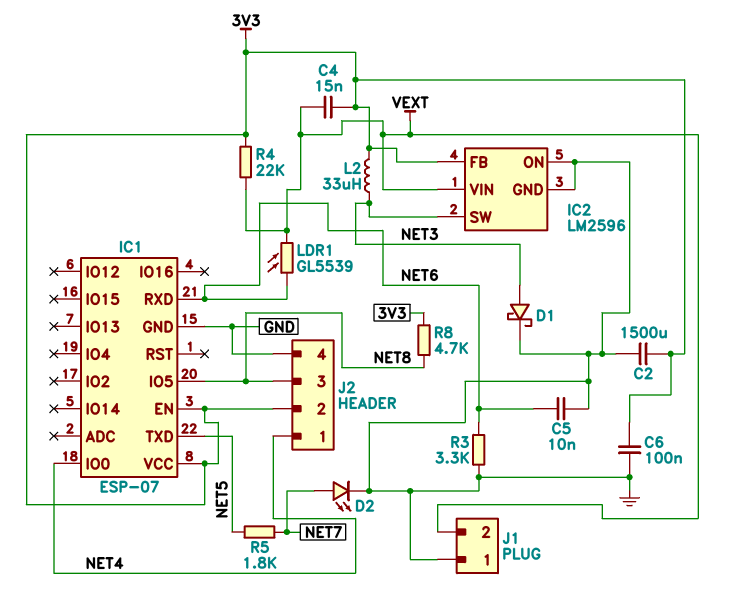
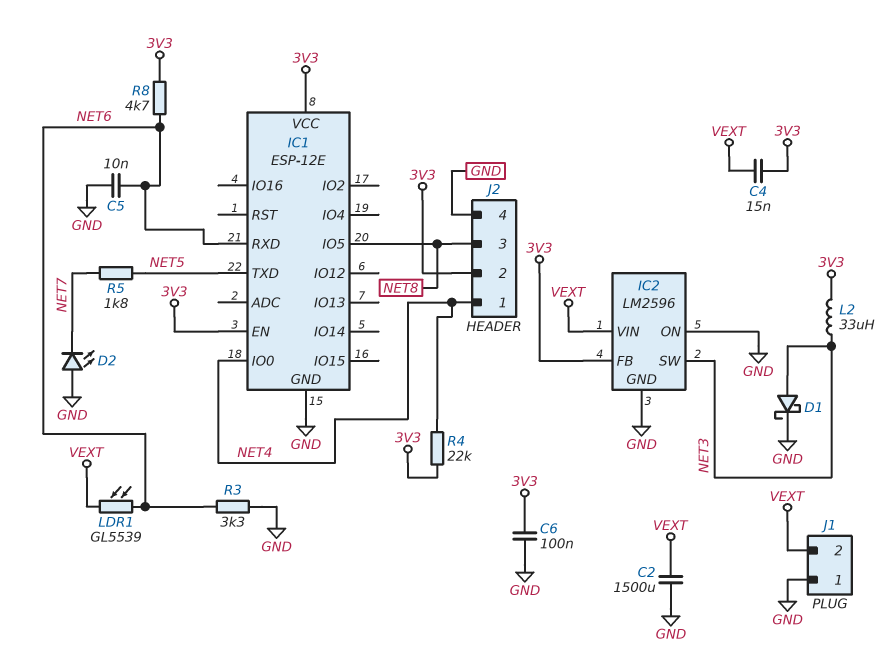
C2: 1500uF (3V3, GND) -> 1500uF (GND, VEXT)
D2: LED (A NET7, K GND) -> LED (A GND, K NET7)
IC1: ESP-07 -> ESP-12E
R4: 22k (3V3, VEXT) -> 22k (3V3, NET4)
R8: 4.7k (3V3, NET8) -> 4.7k (3V3, NET6)

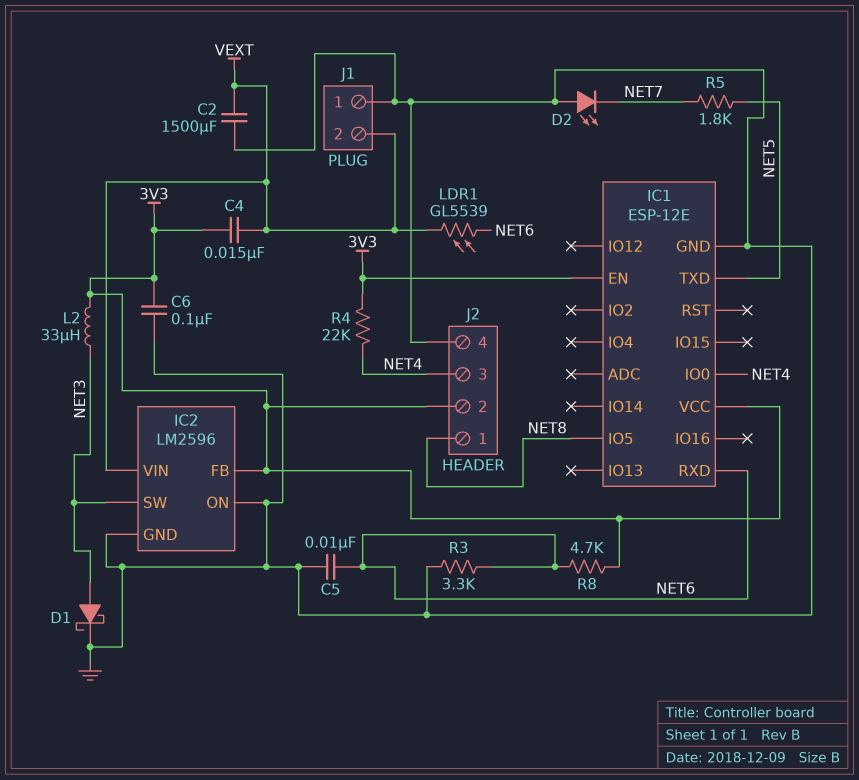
J2 pin 1: NET4 -> NET8
J2 pin 3: NET8 -> NET4

